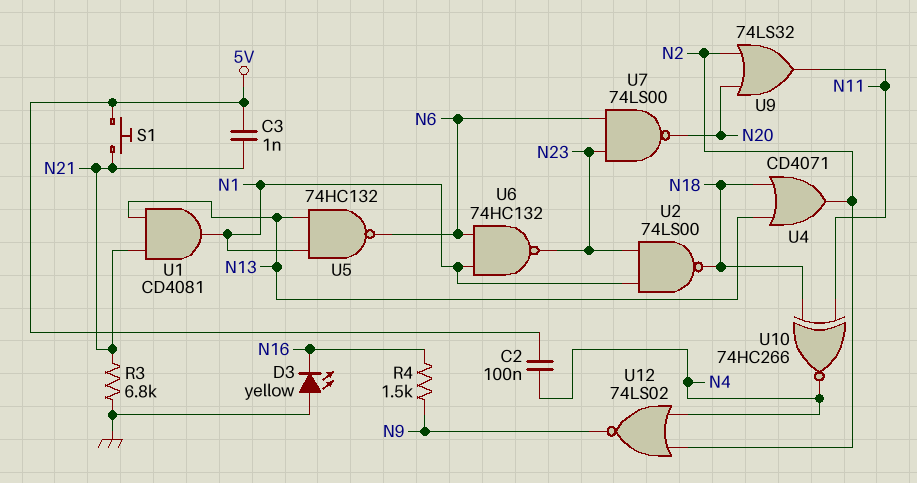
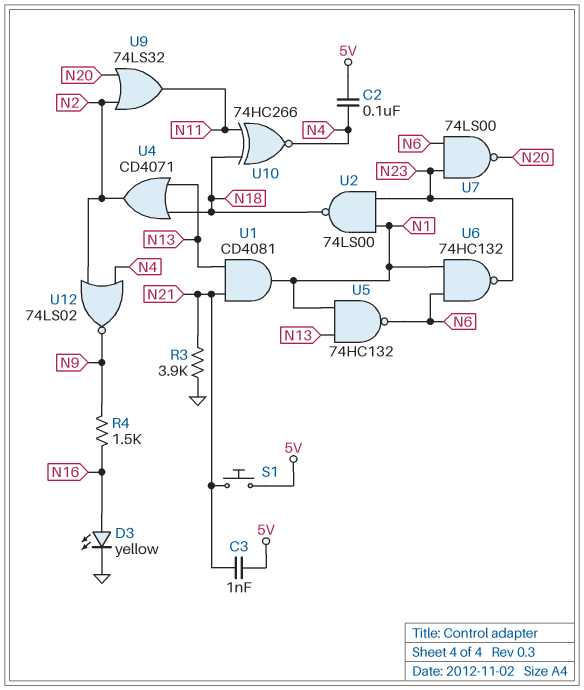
D3: LED yellow (A GND, K N16) -> LED yellow (A N16, K GND)
R3: 6.8k (GND, N21) -> 3.9k (GND, N21)

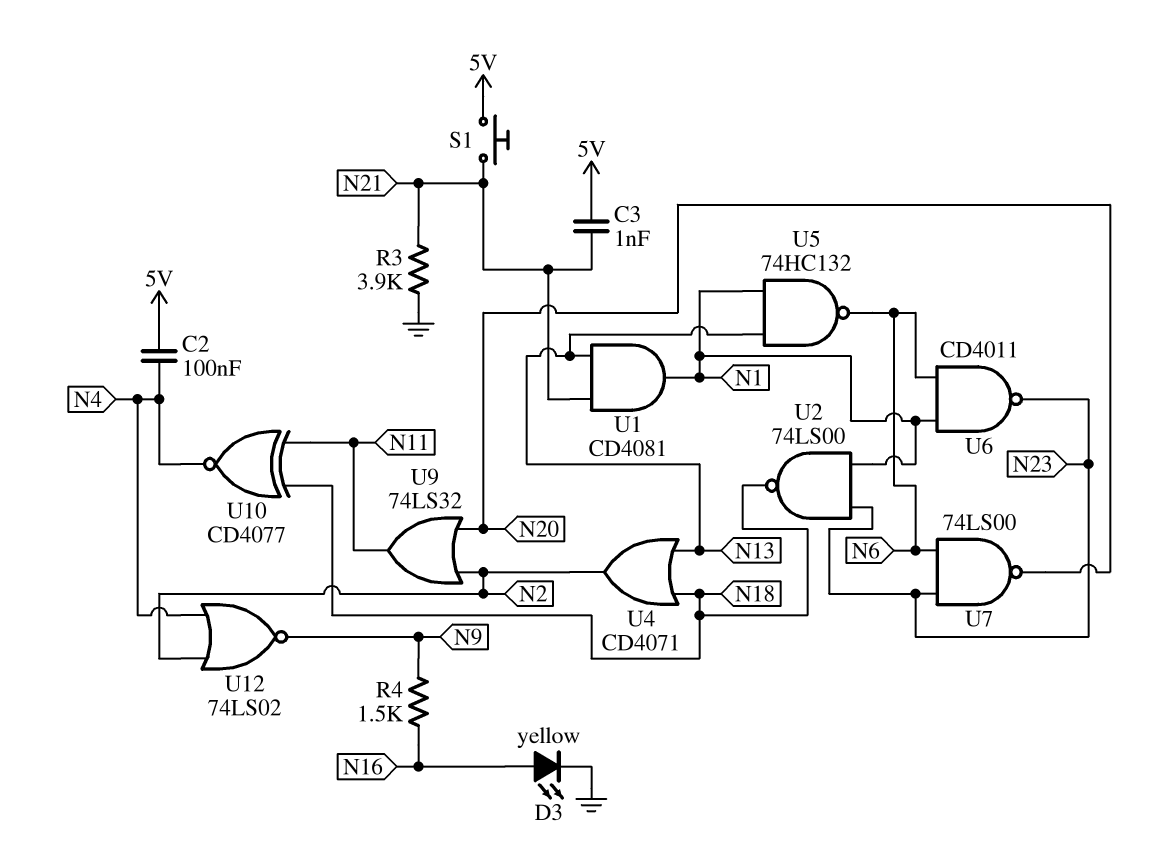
U6: NAND 74HC132 (in N1, in N6, out N23) -> NAND CD4011 (in N1, in N6, out N23)
U10: XNOR 74HC266 (in N11, in N18, out N4) -> XNOR CD4077 (in N11, in N18, out N4)

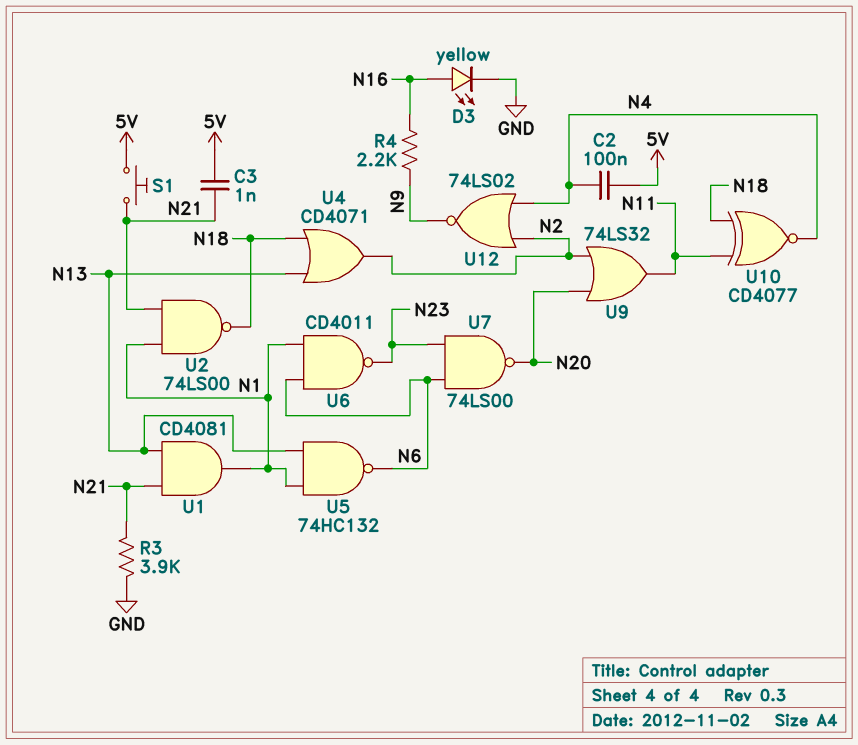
R4: 1.5k (N9, N16) -> 2.2k (N9, N16)
U2: NAND 74LS00 (in N1, in N23, out N18) -> NAND 74LS00 (in N1, in N21, out N18)

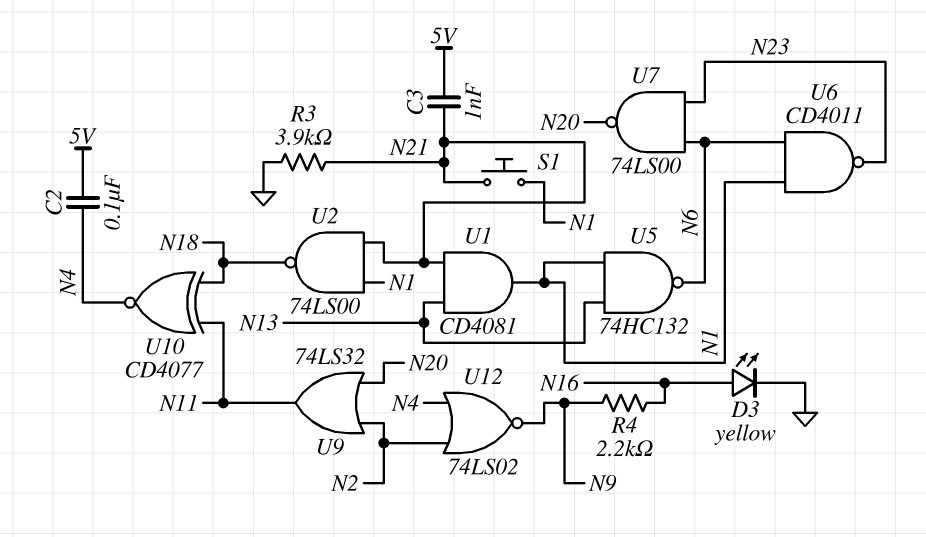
S1: button (5V, N21) -> button (N1, N21)
U4: OR CD4071 (in N13, in N18, out N2) -> none

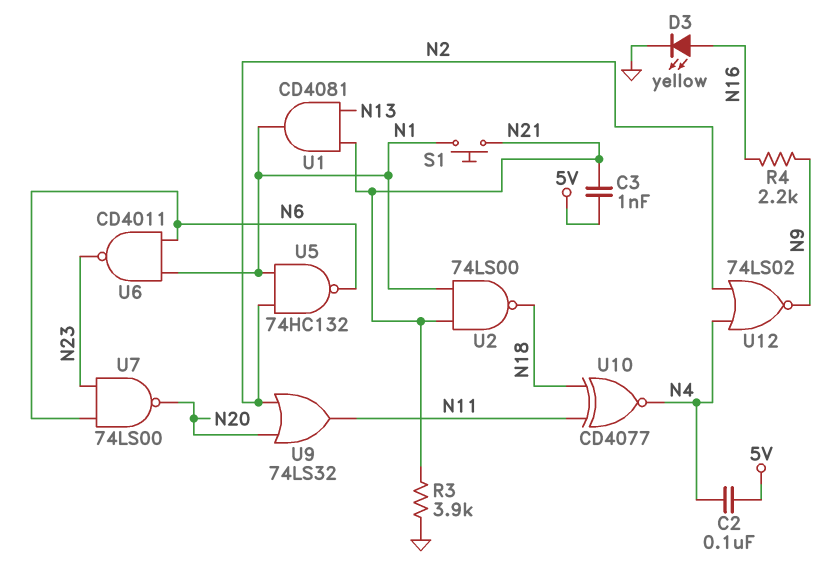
U5: NAND 74HC132 (in N1, in N13, out N6) -> NAND 74HC132 (in N1, in N2, out N6)

